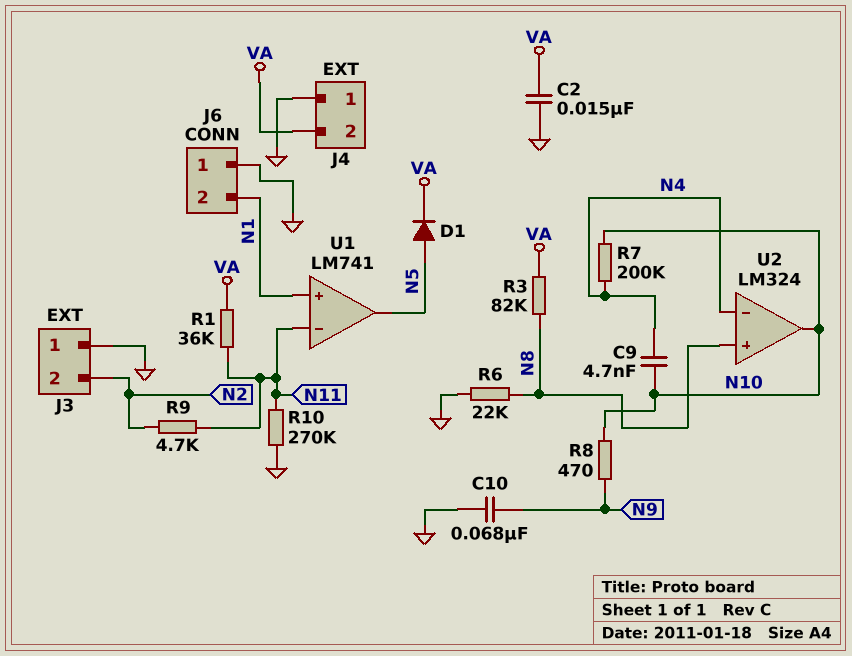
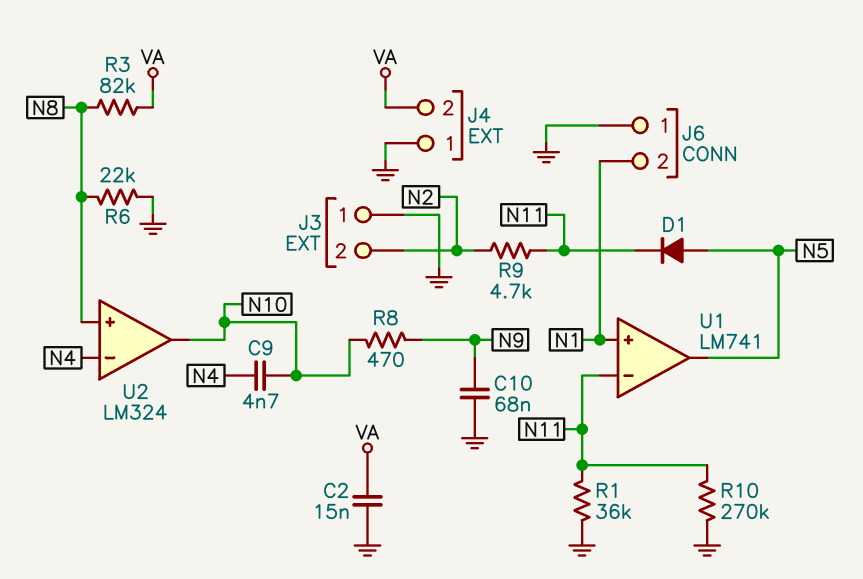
D1: diode (A N5, K VA) -> diode (A N5, K N11)
R1: 36k (N11, VA) -> 36k (GND, N11)
R7: 200k (N4, N10) -> none

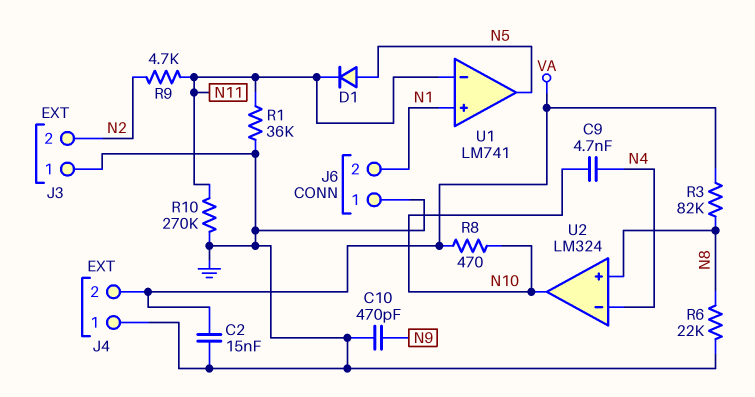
C10: 68nF (GND, N9) -> 470pF (GND, N9)
R8: 470 (N9, N10) -> 470 (N10, VA)

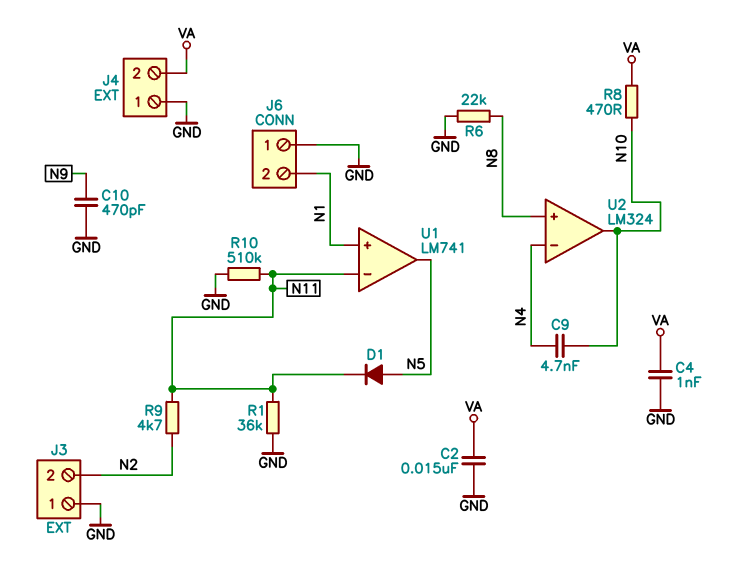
C4: none -> 1nF (GND, VA)
R3: 82k (N8, VA) -> none
R10: 270k (GND, N11) -> 510k (GND, N11)

